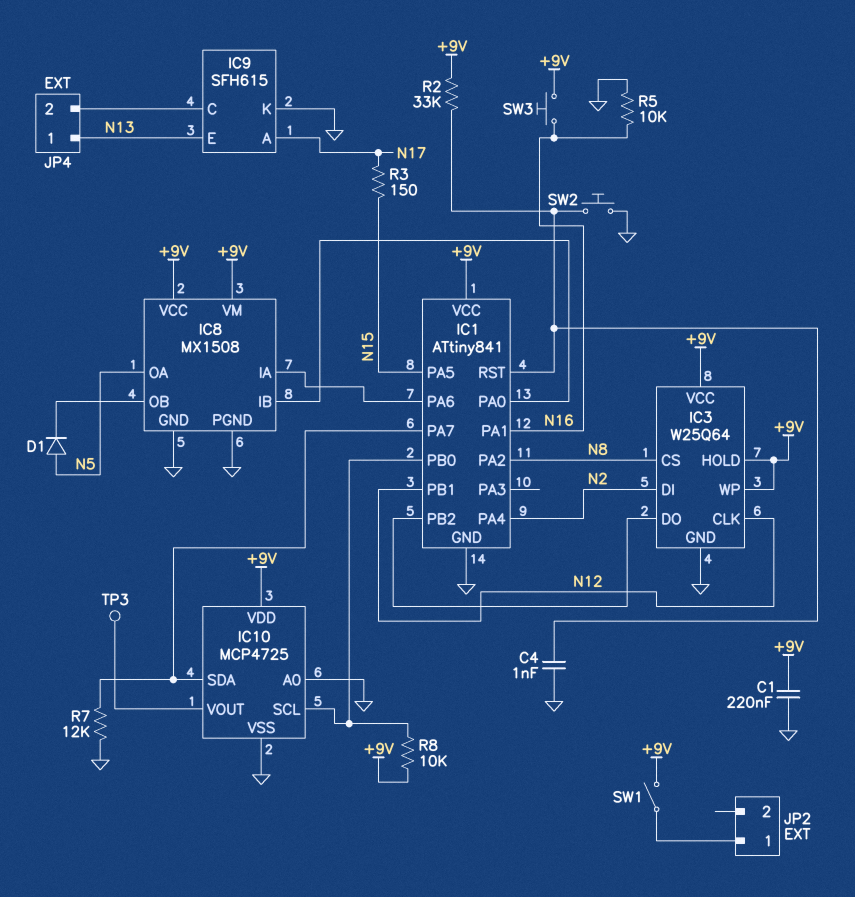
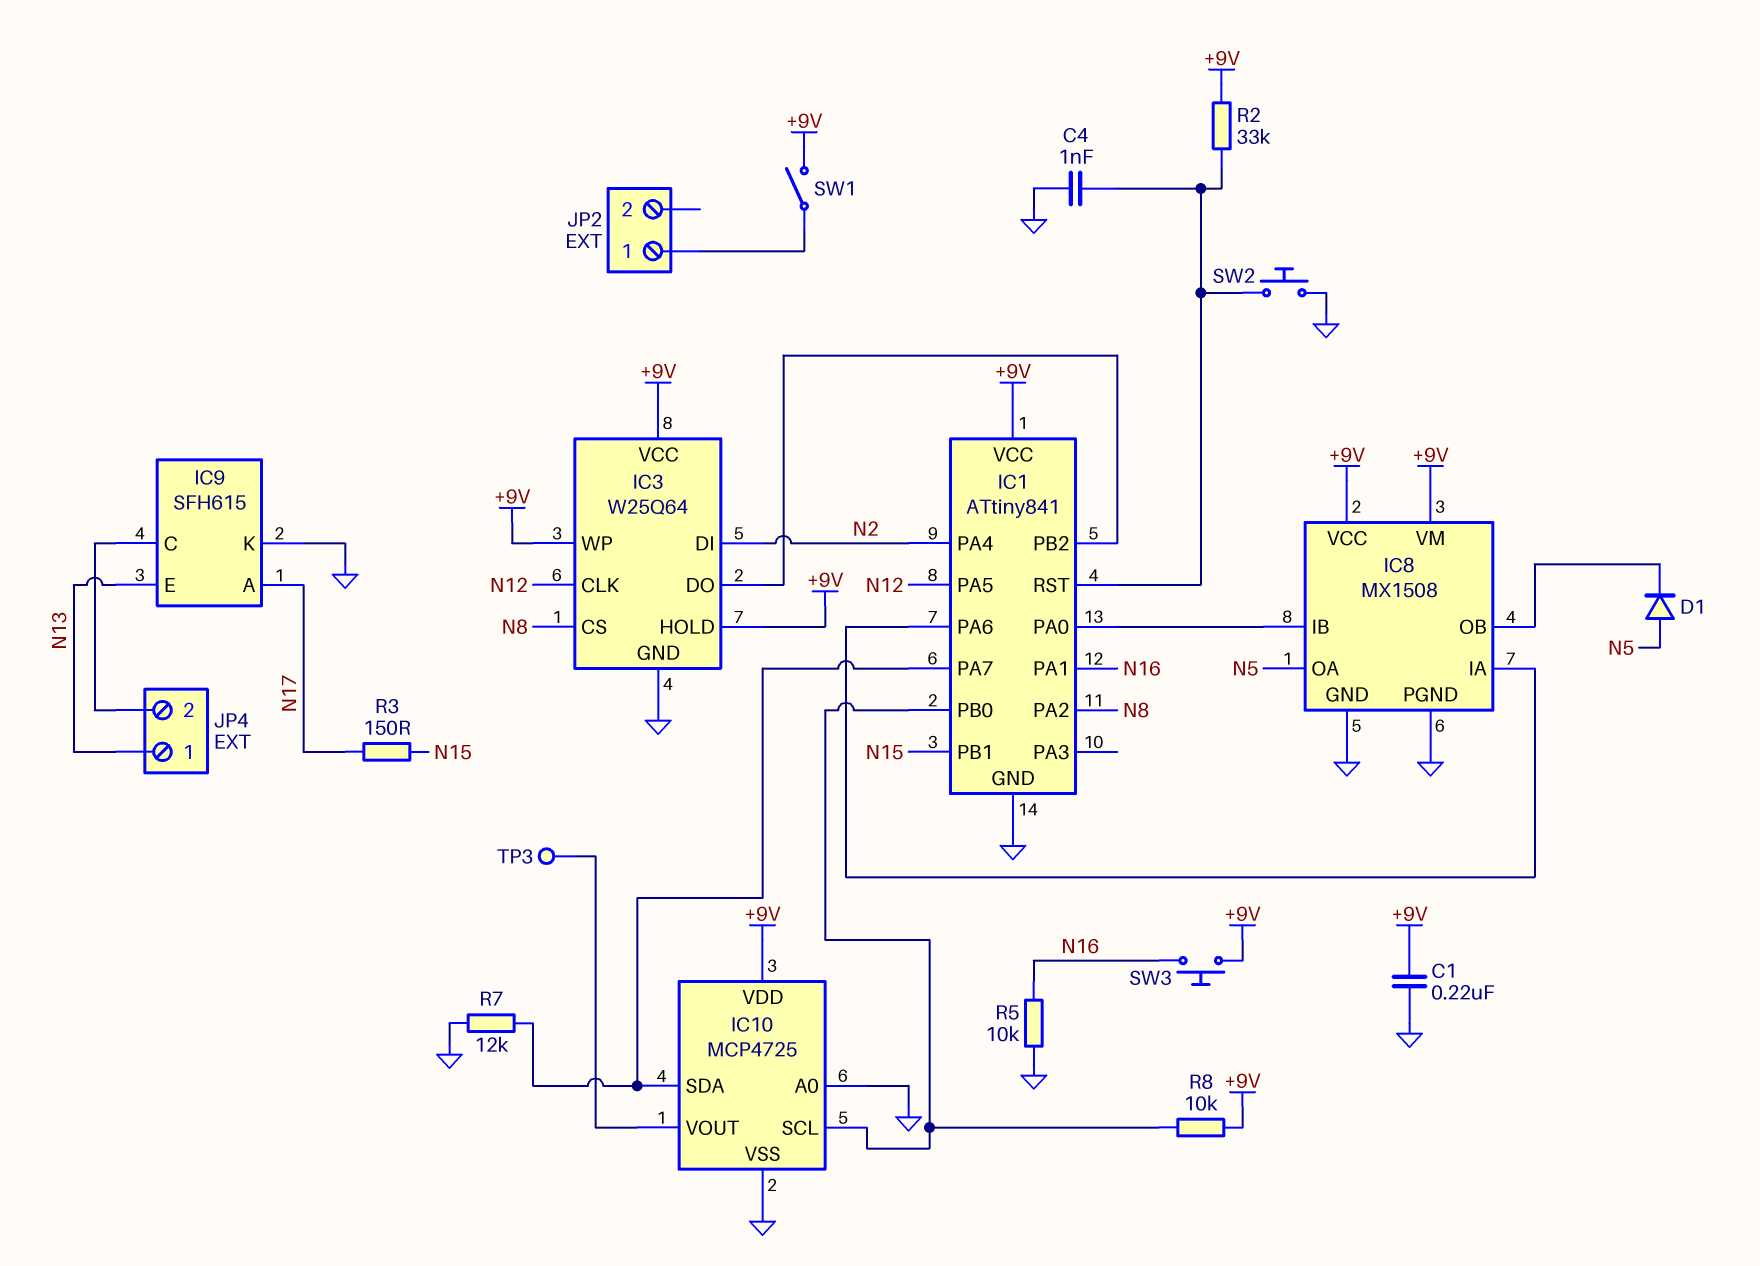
IC1 pin PA5: N15 -> N12
IC1 pin PB1: N12 -> N15

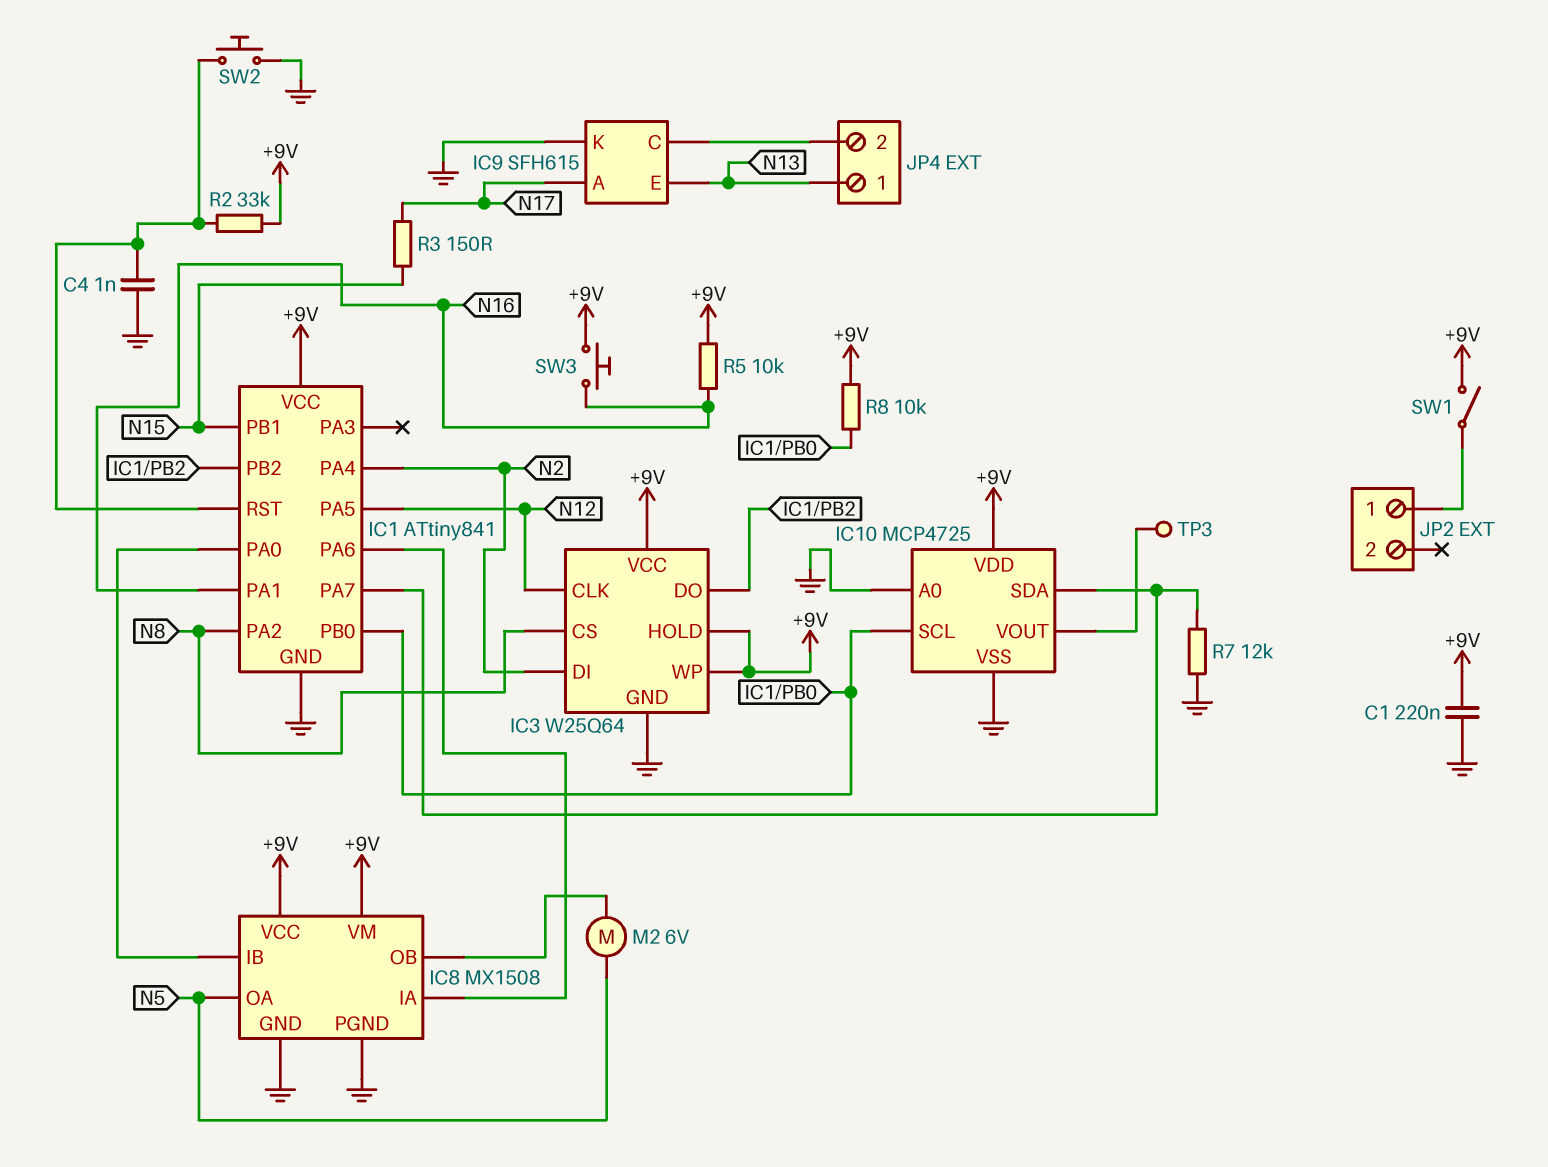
D1: diode (A N5, K IC8/OB) -> none
M2: none -> motor 6V (IC8/OB, N5)
R5: 10k (GND, N16) -> 10k (+9V, N16)

